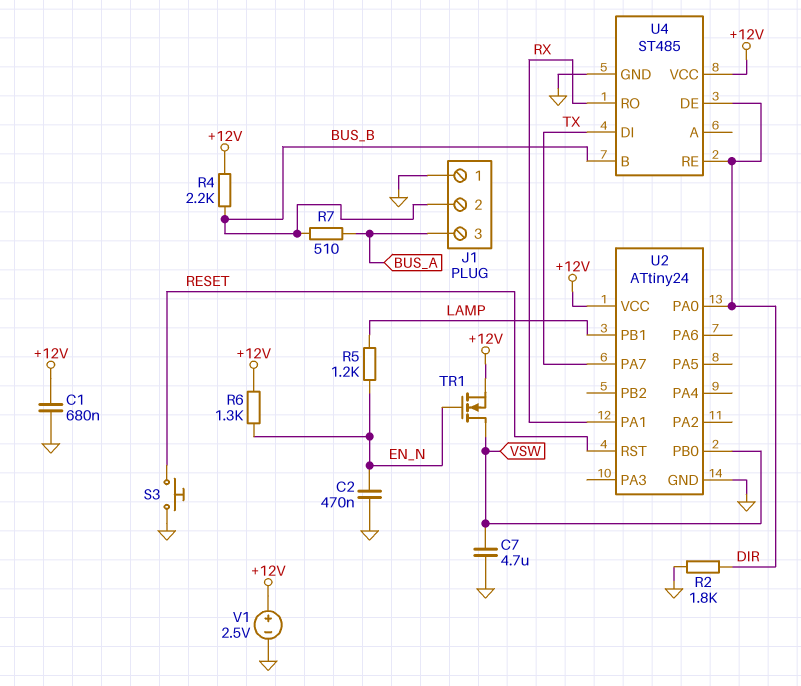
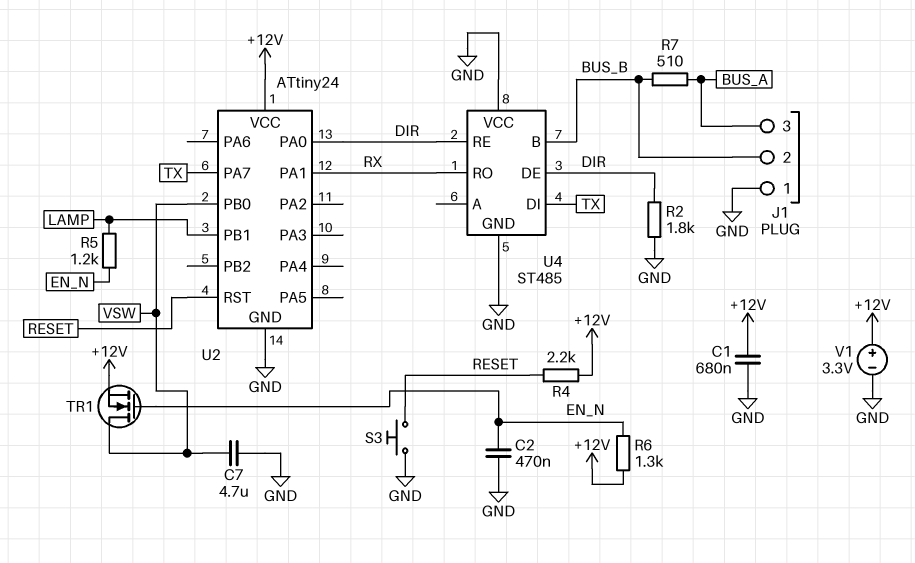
R4: 2.2k (+12V, BUS_B) -> 2.2k (+12V, RESET)
U4 pin VCC: +12V -> GND
V1: 2.5V (plus +12V, minus GND) -> 3.3V (plus +12V, minus GND)

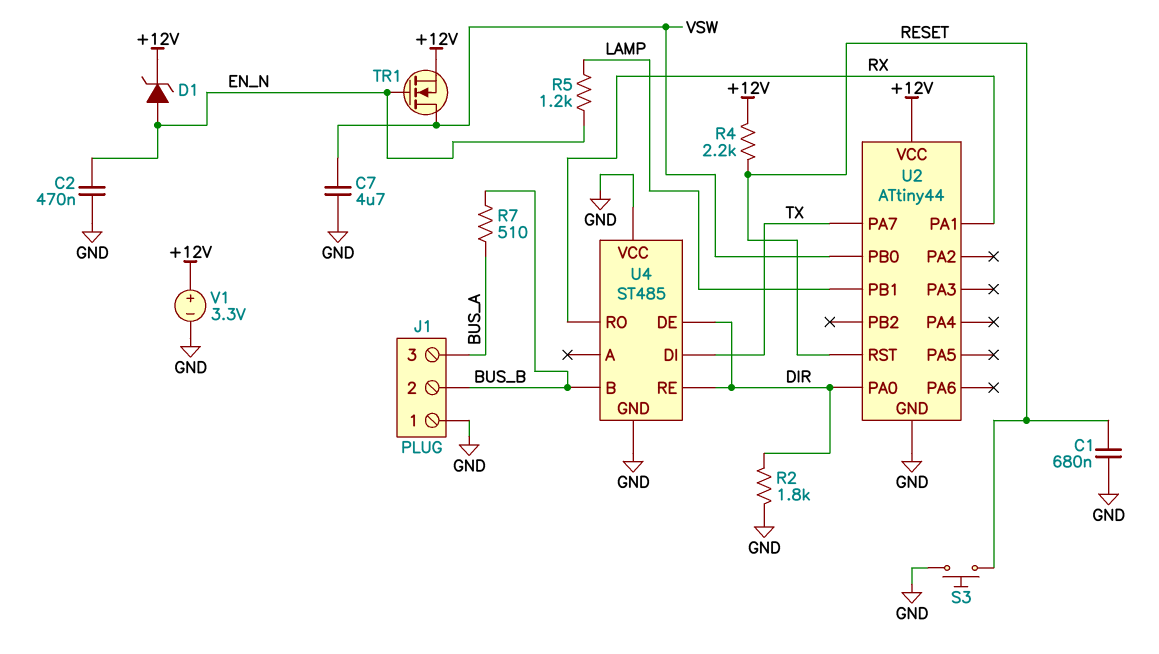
C1: 680nF (+12V, GND) -> 680nF (GND, RESET)
D1: none -> zener (A EN_N, K +12V)
R6: 1.3k (+12V, EN_N) -> none
U2: ATtiny24 -> ATtiny44

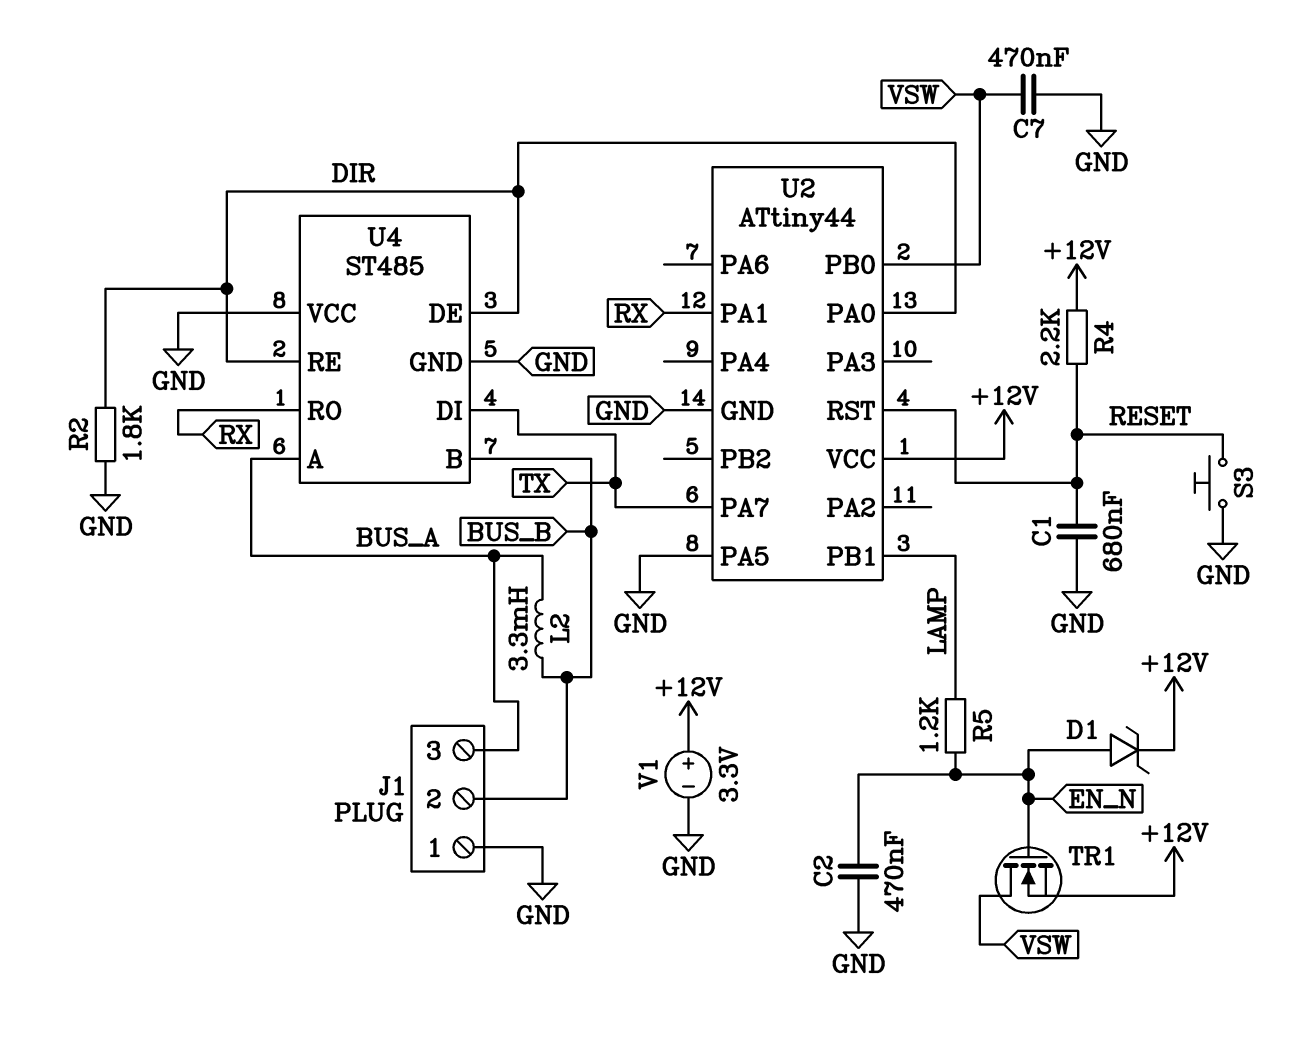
C7: 4.7uF (GND, VSW) -> 470nF (GND, VSW)
L2: none -> 3.3mH (BUS_A, BUS_B)
R7: 510 (BUS_A, BUS_B) -> none
U2 pin PA5: none -> GND
U4 pin A: none -> BUS_A

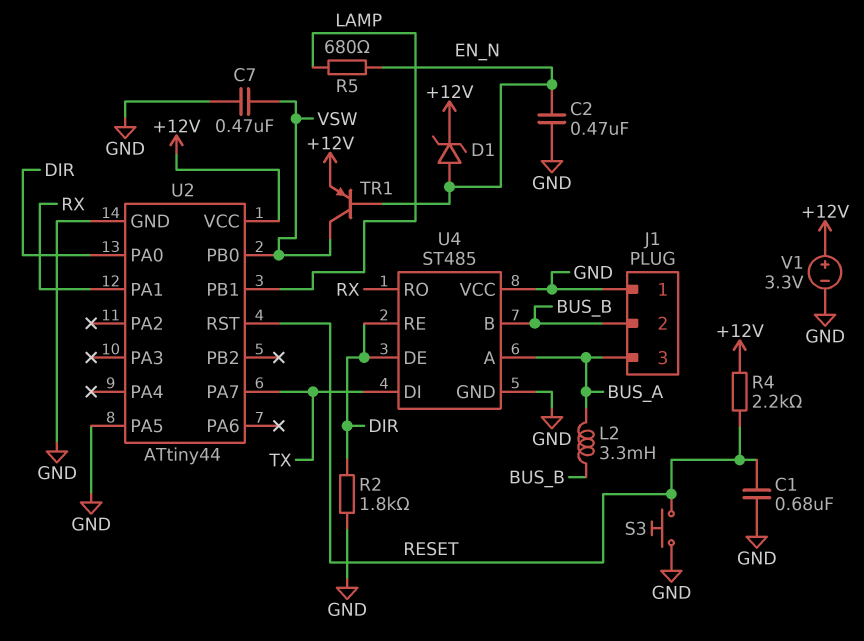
R5: 1.2k (EN_N, LAMP) -> 680 (EN_N, LAMP)
TR1: NMOS (G EN_N, D VSW, S +12V) -> PNP (B EN_N, C VSW, E +12V)

